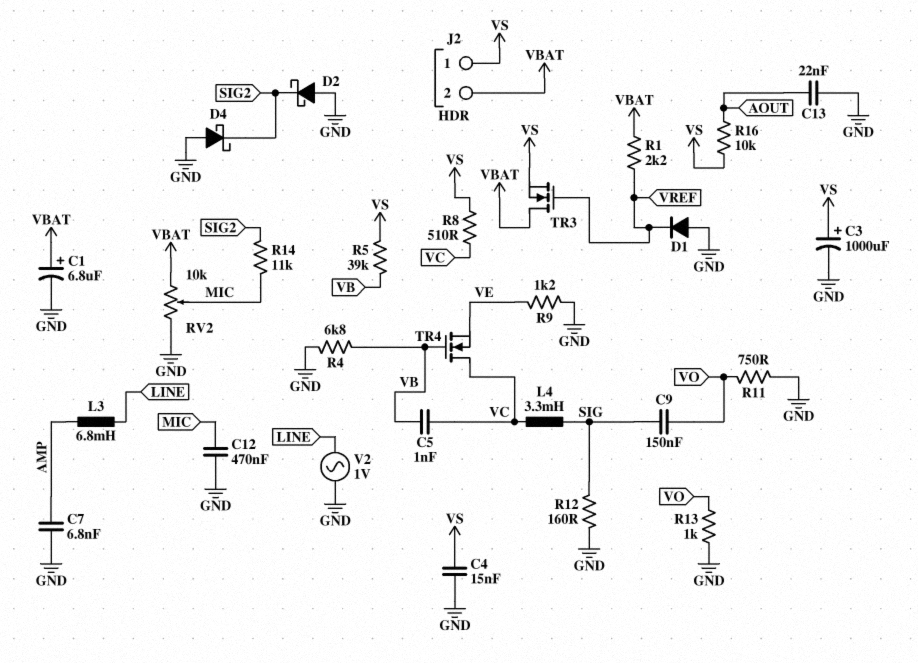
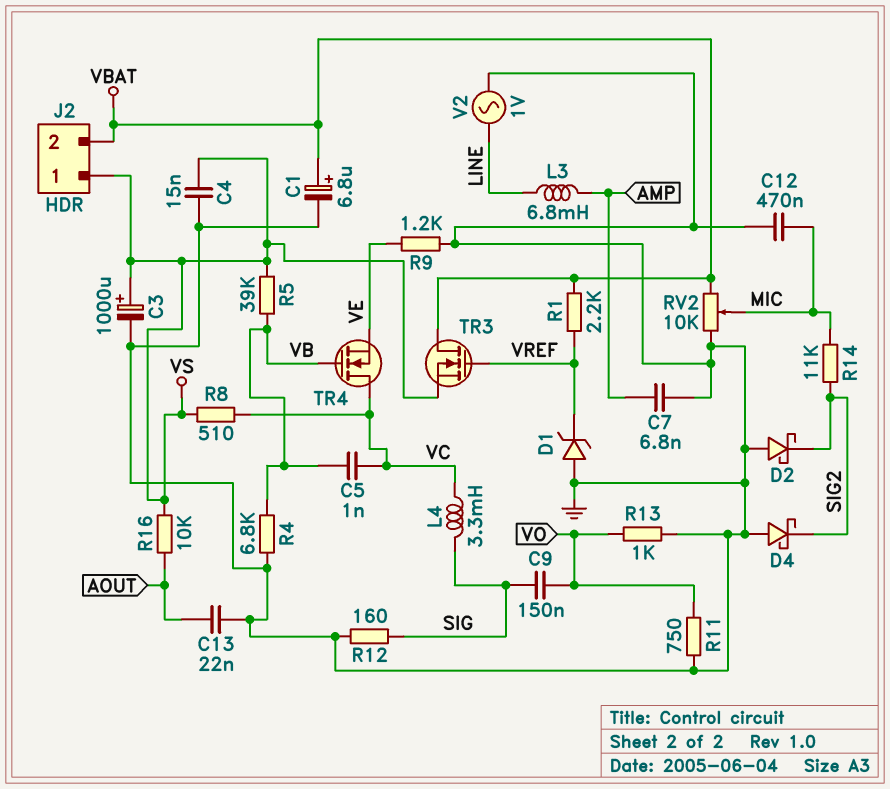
D1: diode (A GND, K VREF) -> zener (A GND, K VREF)

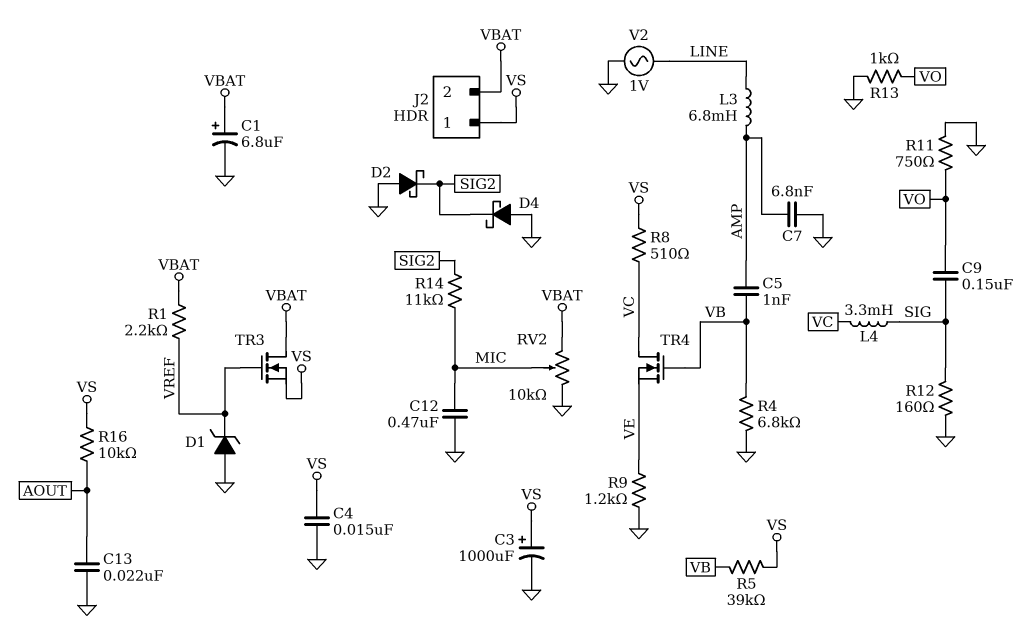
C5: 1nF (VB, VC) -> 1nF (AMP, VB)

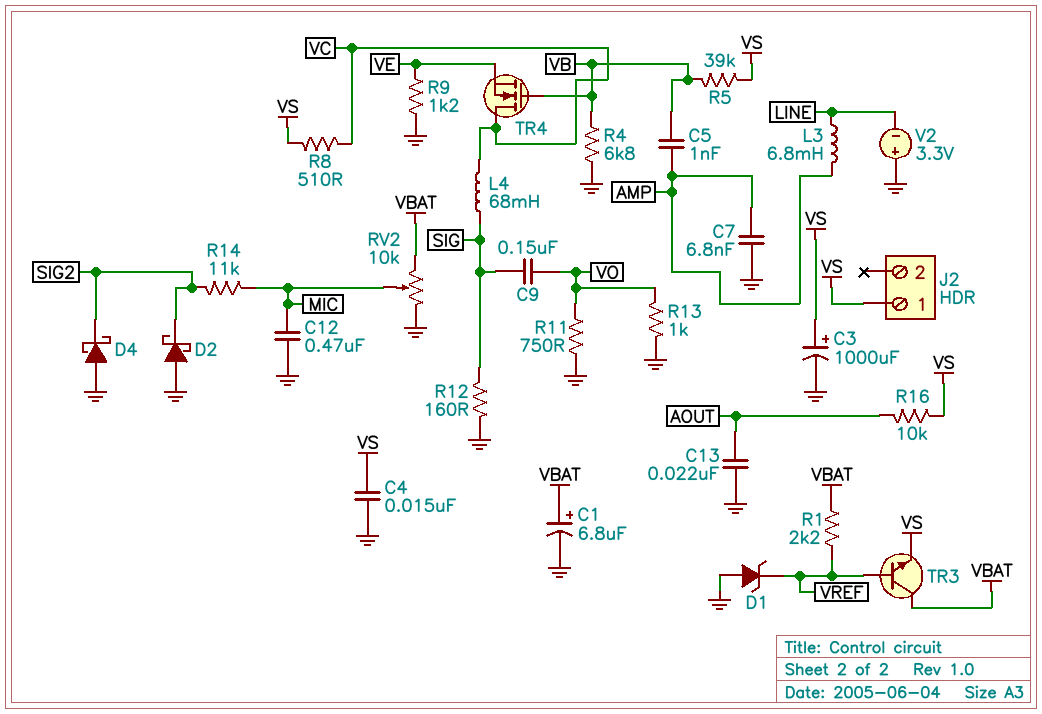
J2 pin 2: VBAT -> none
L4: 3.3mH (SIG, VC) -> 68mH (SIG, VC)
TR3: NMOS (G VREF, D VBAT, S VS) -> NPN (B VREF, C VBAT, E VS)
V2: AC 1V (GND, LINE) -> 3.3V (plus GND, minus LINE)

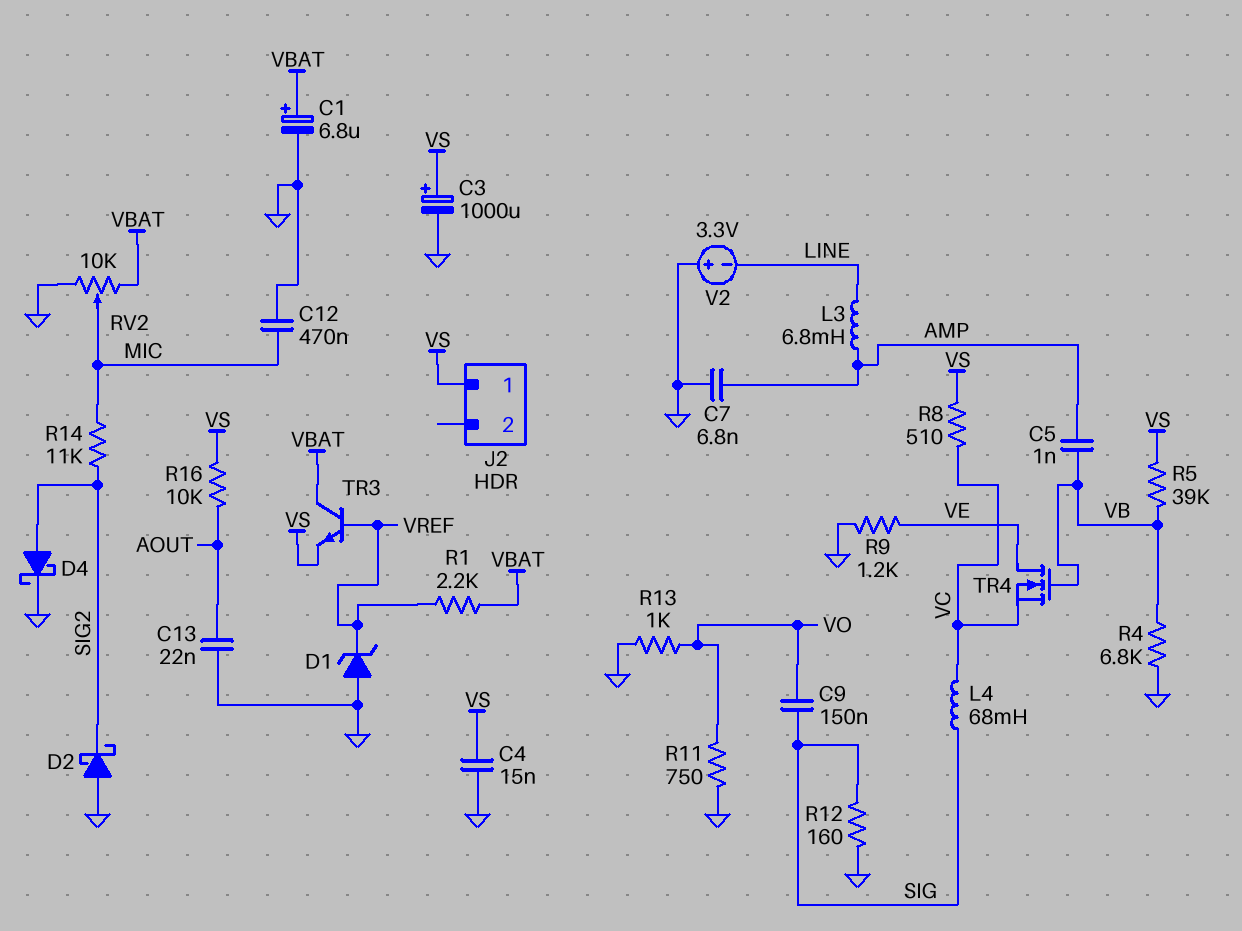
D4: schottky (A GND, K SIG2) -> schottky (A SIG2, K GND)
TR4: NMOS (G VB, D VC, S VE) -> NMOS (G VB, D VE, S VC)

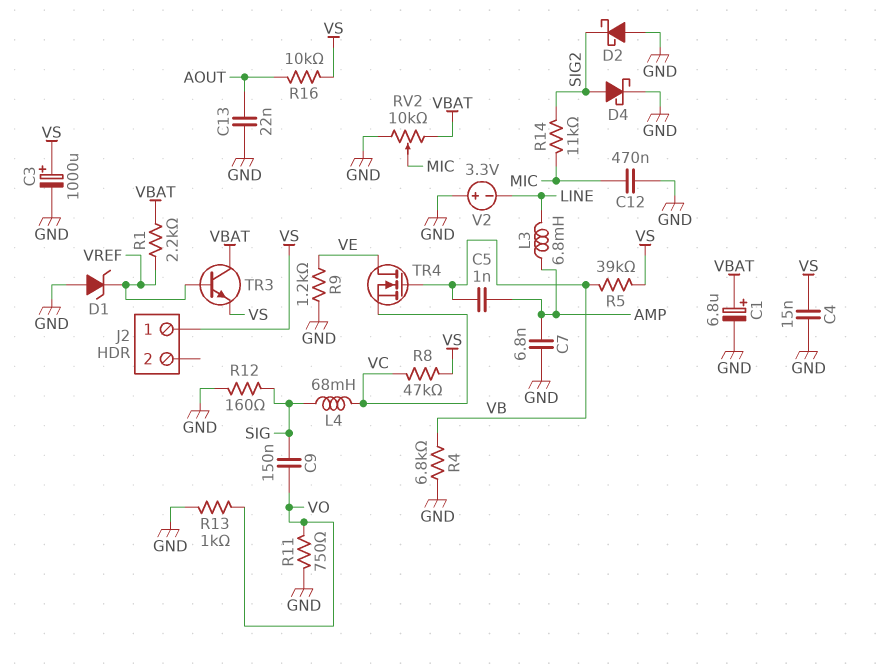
R8: 510 (VC, VS) -> 47k (VC, VS)

